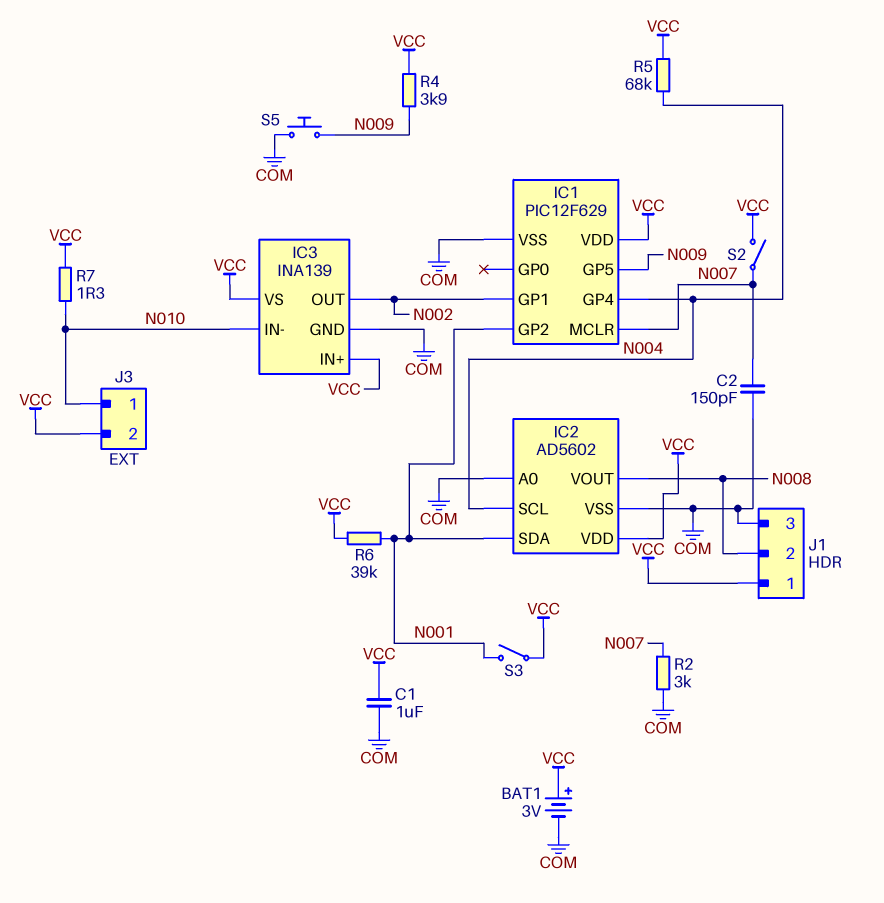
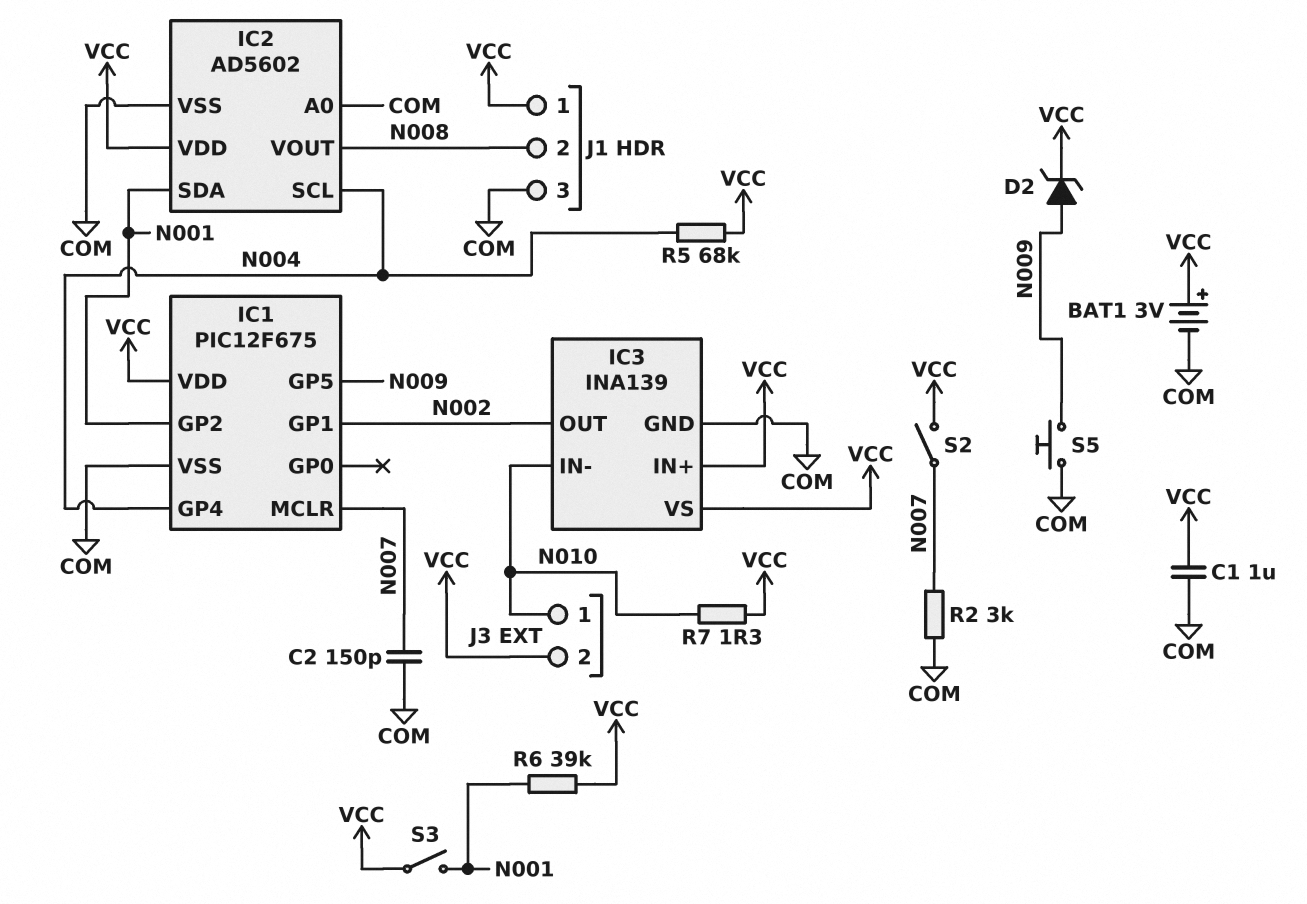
D2: none -> zener (A N009, K VCC)
IC1: PIC12F629 -> PIC12F675
R4: 3.9k (N009, VCC) -> none

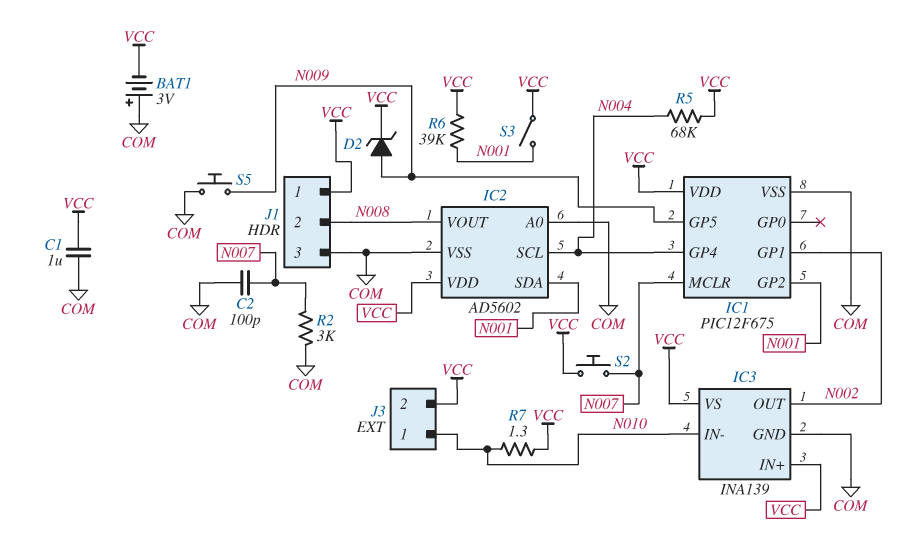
BAT1: 3V (plus VCC, minus COM) -> 3V (plus COM, minus VCC)
C2: 150pF (COM, N007) -> 100pF (COM, N007)
S2: switch (N007, VCC) -> button (N007, VCC)

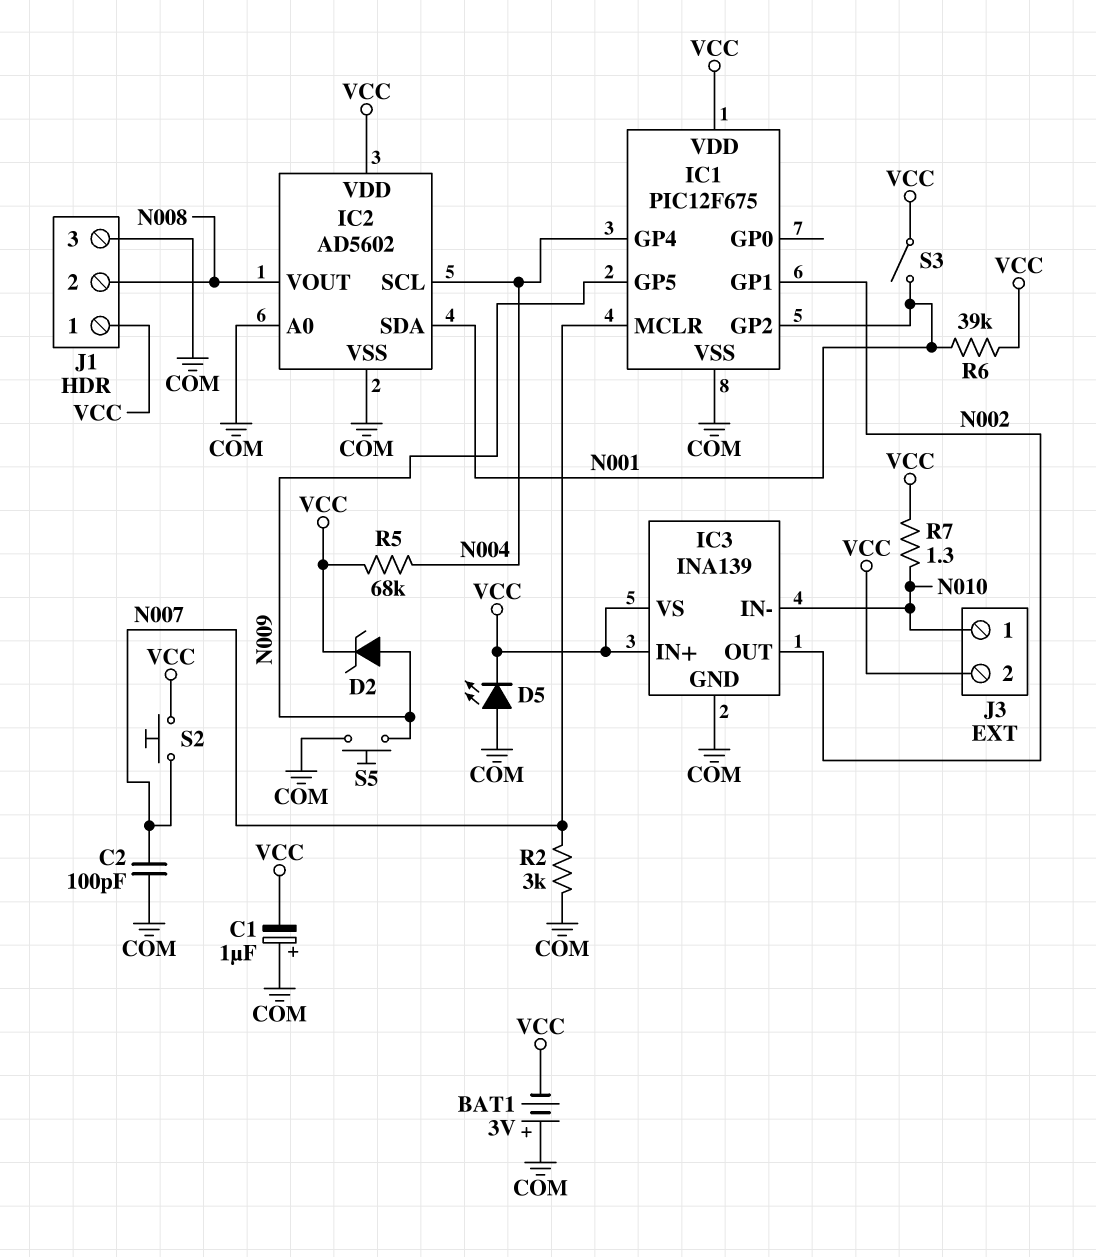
C1: 1uF (COM, VCC) -> 1uF (plus COM, minus VCC)
D5: none -> LED (A COM, K VCC)

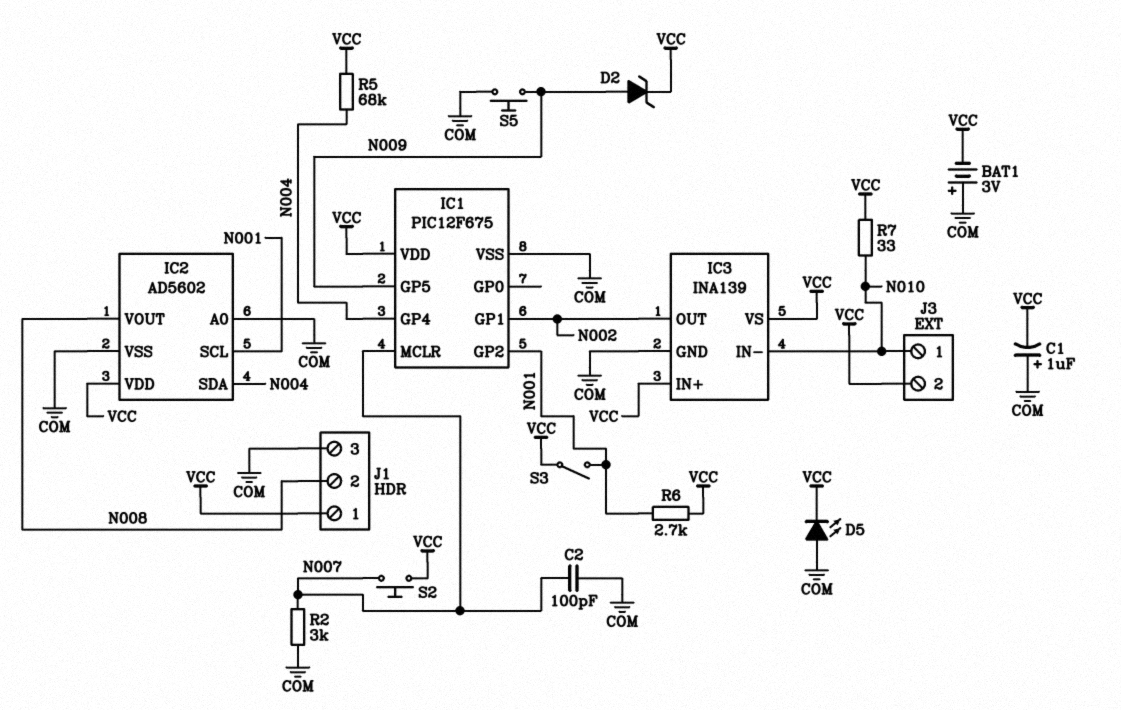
IC2 pin SCL: N004 -> N001
IC2 pin SDA: N001 -> N004
R6: 39k (N001, VCC) -> 2.7k (N001, VCC)
R7: 1.3 (N010, VCC) -> 33 (N010, VCC)

